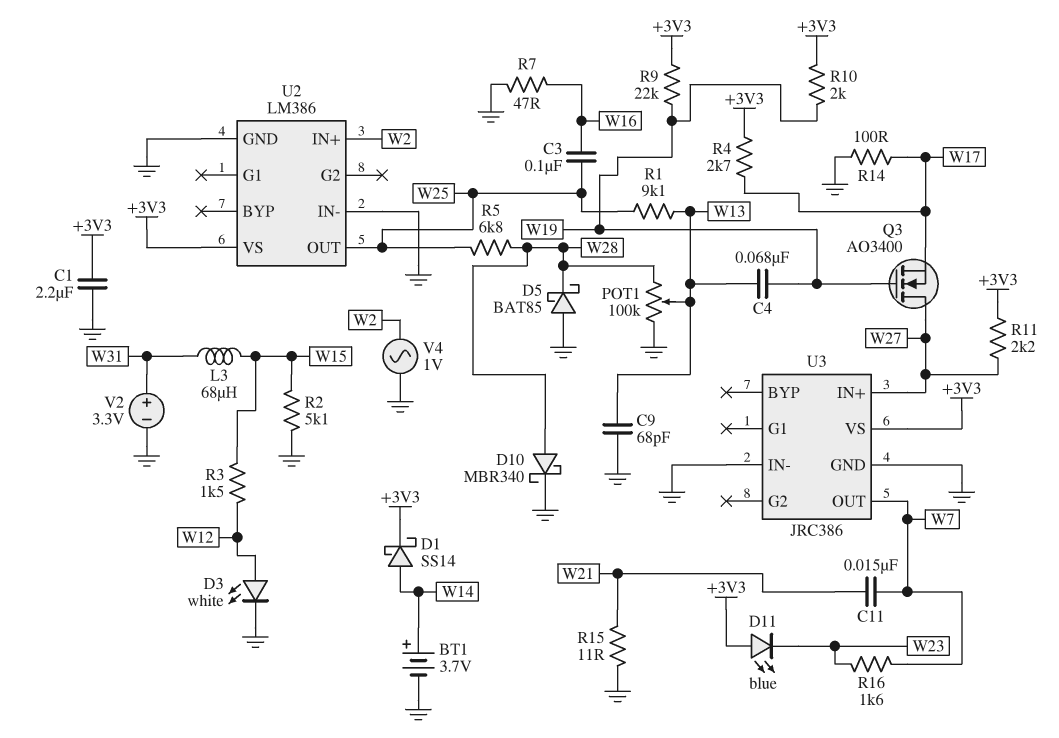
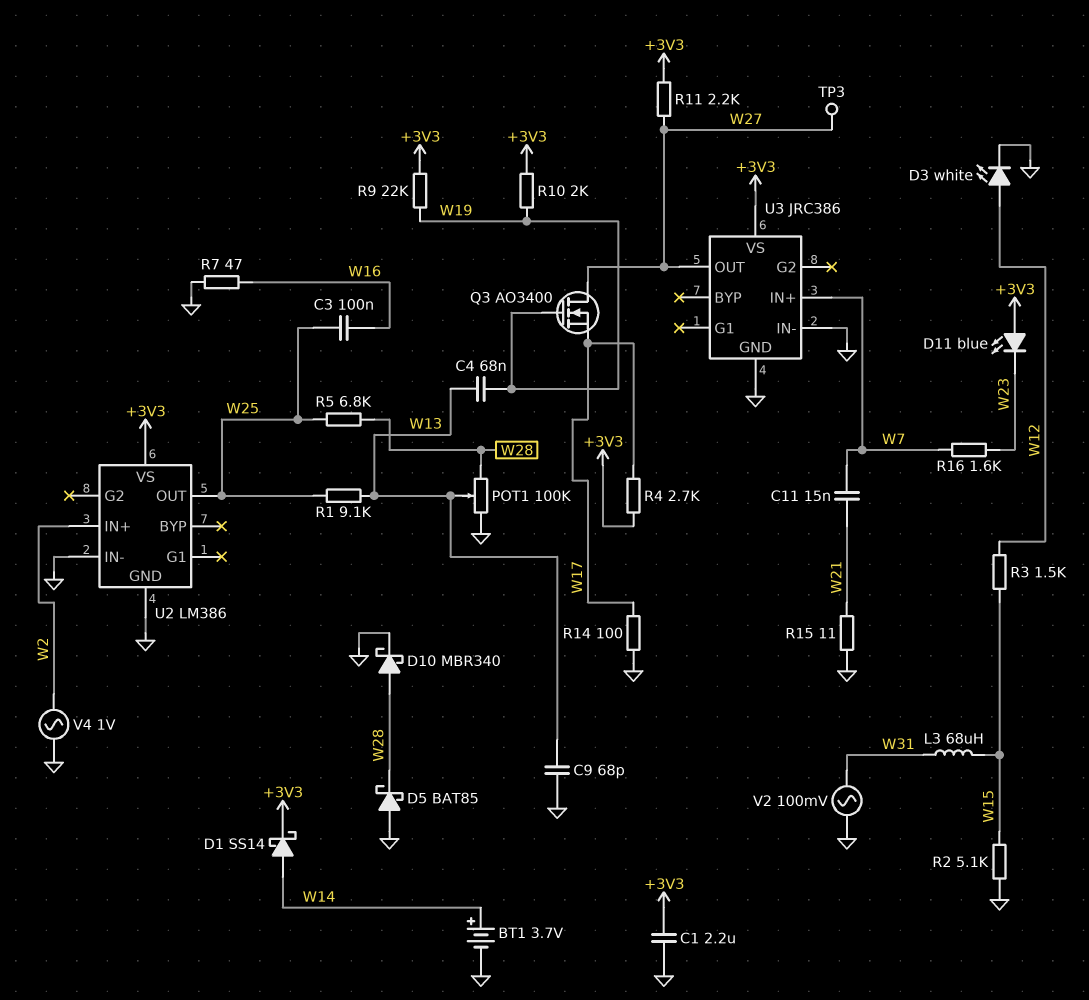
TP3: none -> test point (W27)
U3 pin IN+: W27 -> W7
U3 pin OUT: W7 -> W27
V2: 3.3V (plus W31, minus GND) -> AC 100mV (GND, W31)

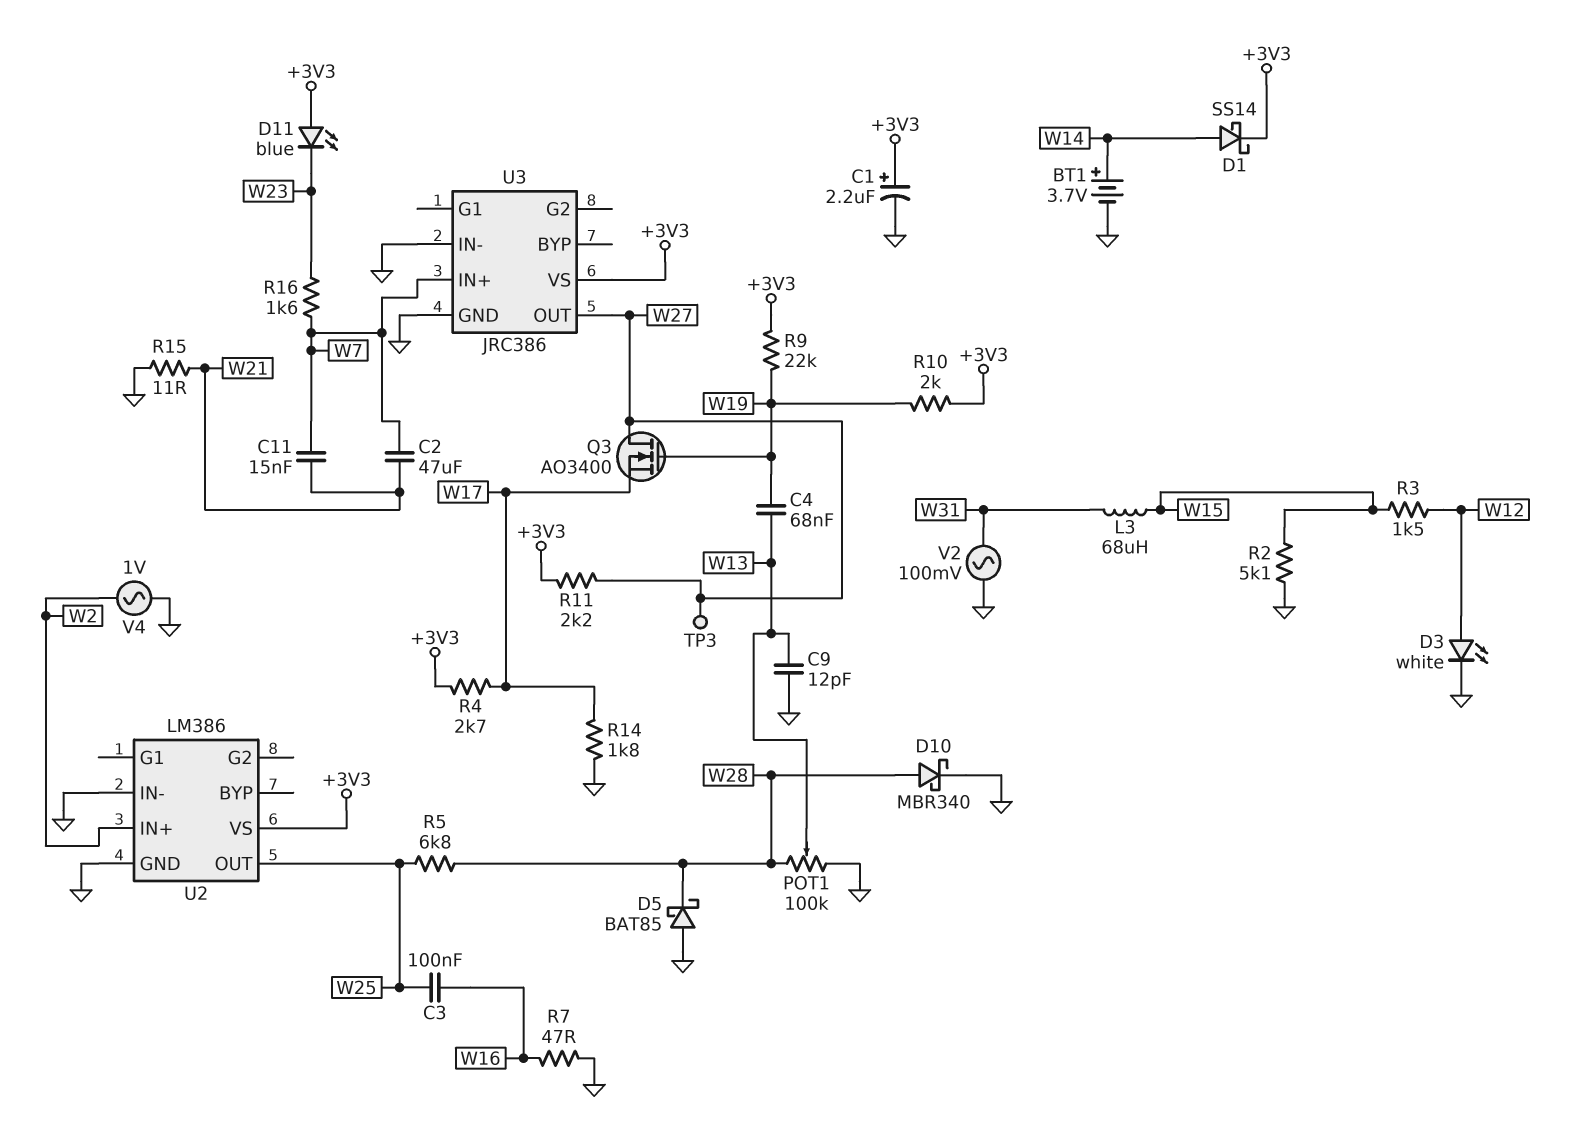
C1: 2.2uF (+3V3, GND) -> 2.2uF (plus +3V3, minus GND)
C2: none -> 47uF (W7, W21)
C9: 68pF (GND, W13) -> 12pF (GND, W13)
R1: 9.1k (W13, W25) -> none
R14: 100 (GND, W17) -> 1.8k (GND, W17)

